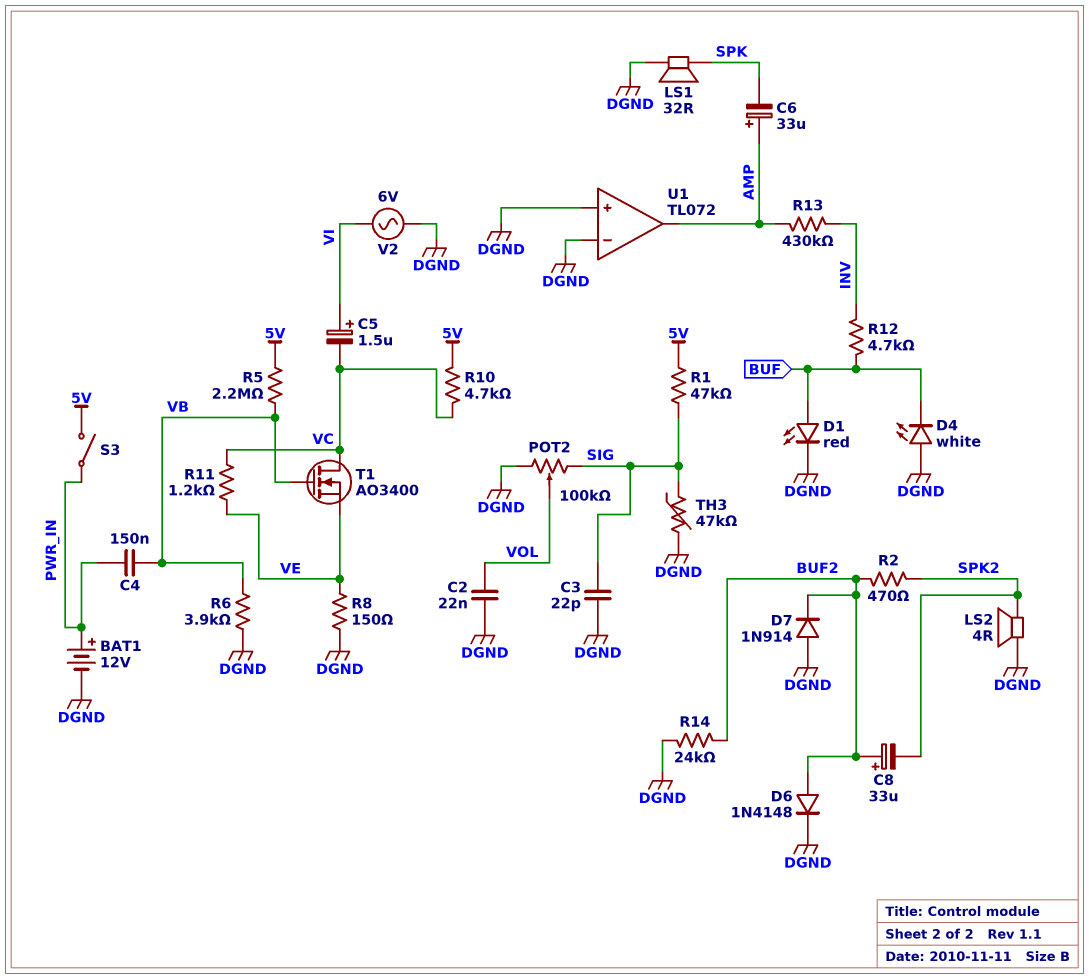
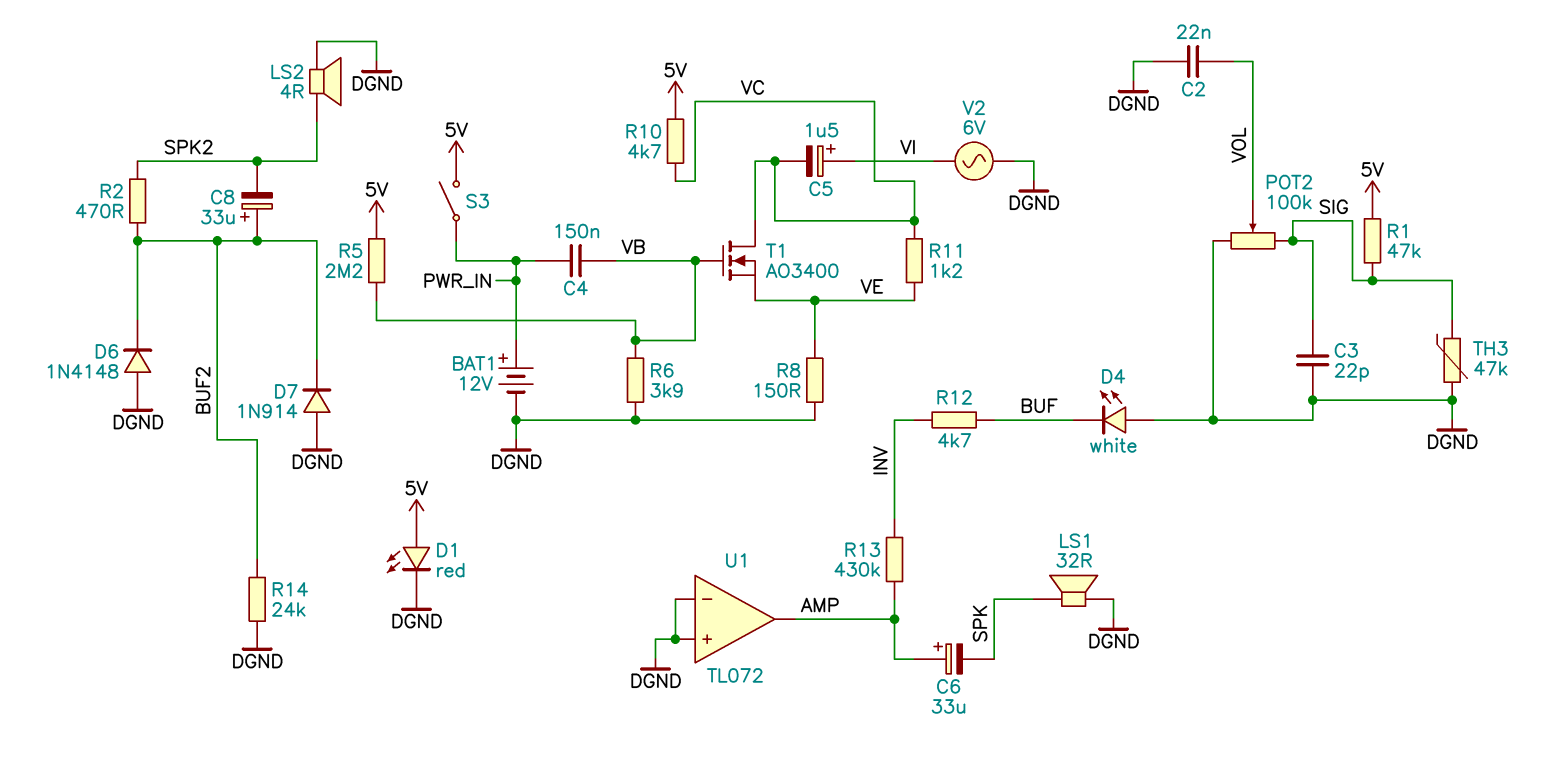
D1: LED red (A BUF, K DGND) -> LED red (A 5V, K DGND)
D6: diode 1N4148 (A BUF2, K DGND) -> diode 1N4148 (A DGND, K BUF2)

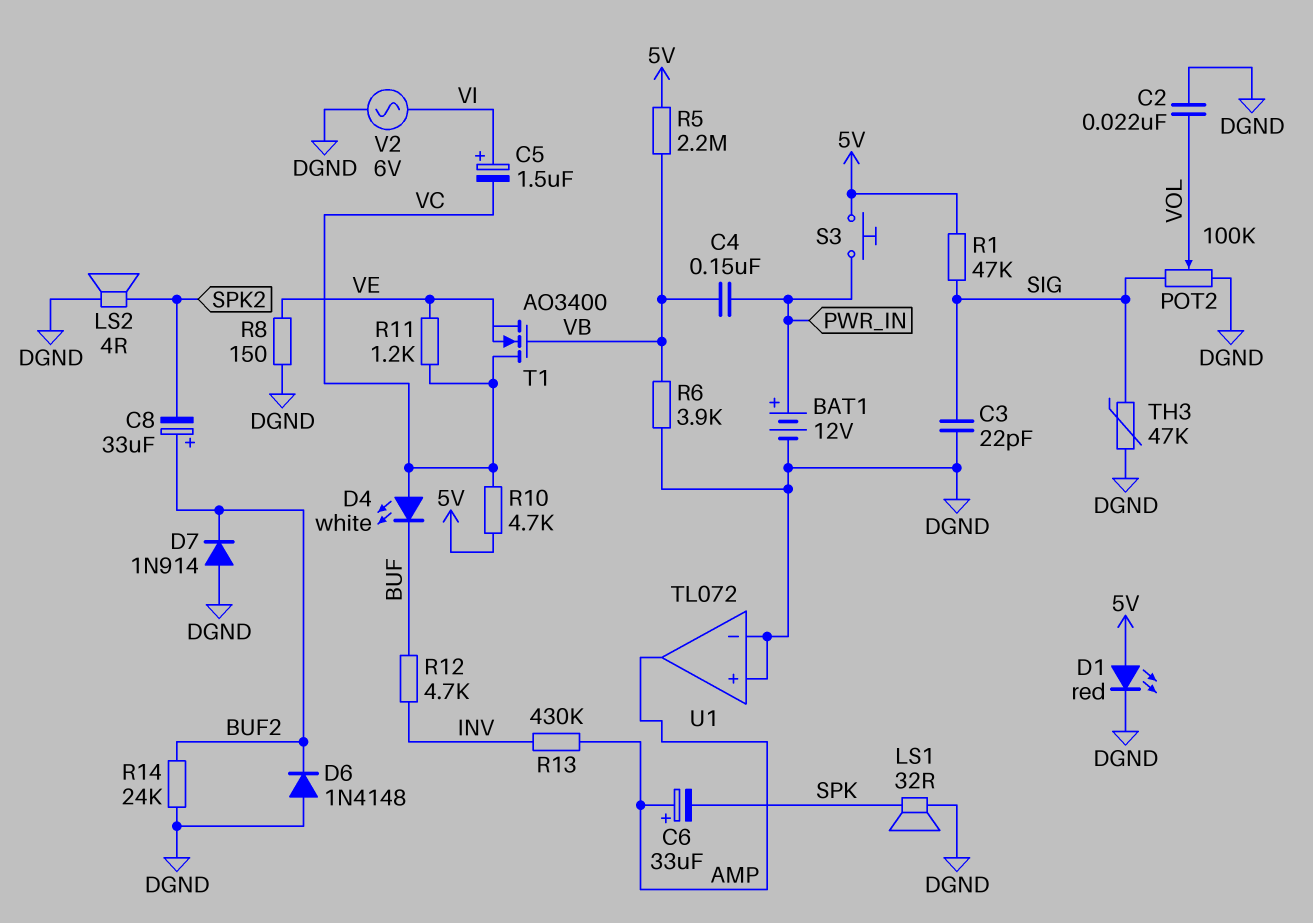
D4: LED white (A DGND, K BUF) -> LED white (A VC, K BUF)
R2: 470 (BUF2, SPK2) -> none
S3: switch (5V, PWR_IN) -> button (5V, PWR_IN)

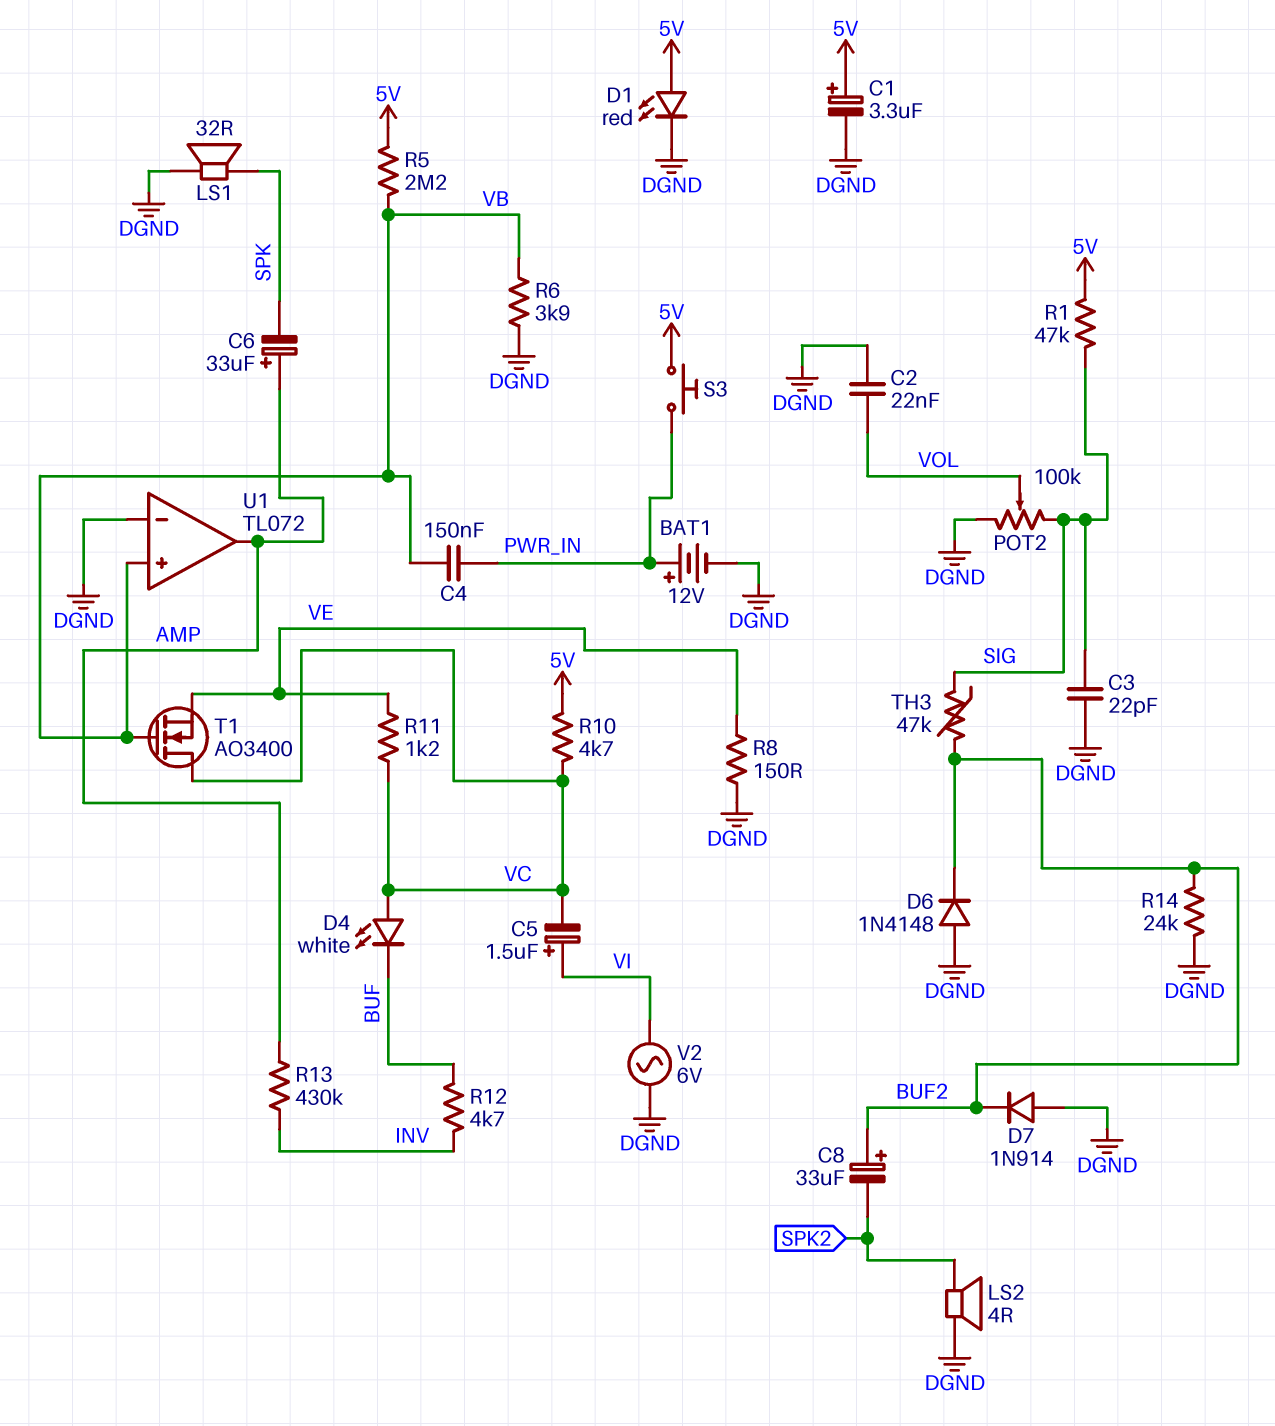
C1: none -> 3.3uF (plus 5V, minus DGND)
TH3: 47k (DGND, SIG) -> 47k (BUF2, SIG)
U1 pin in+: DGND -> VB

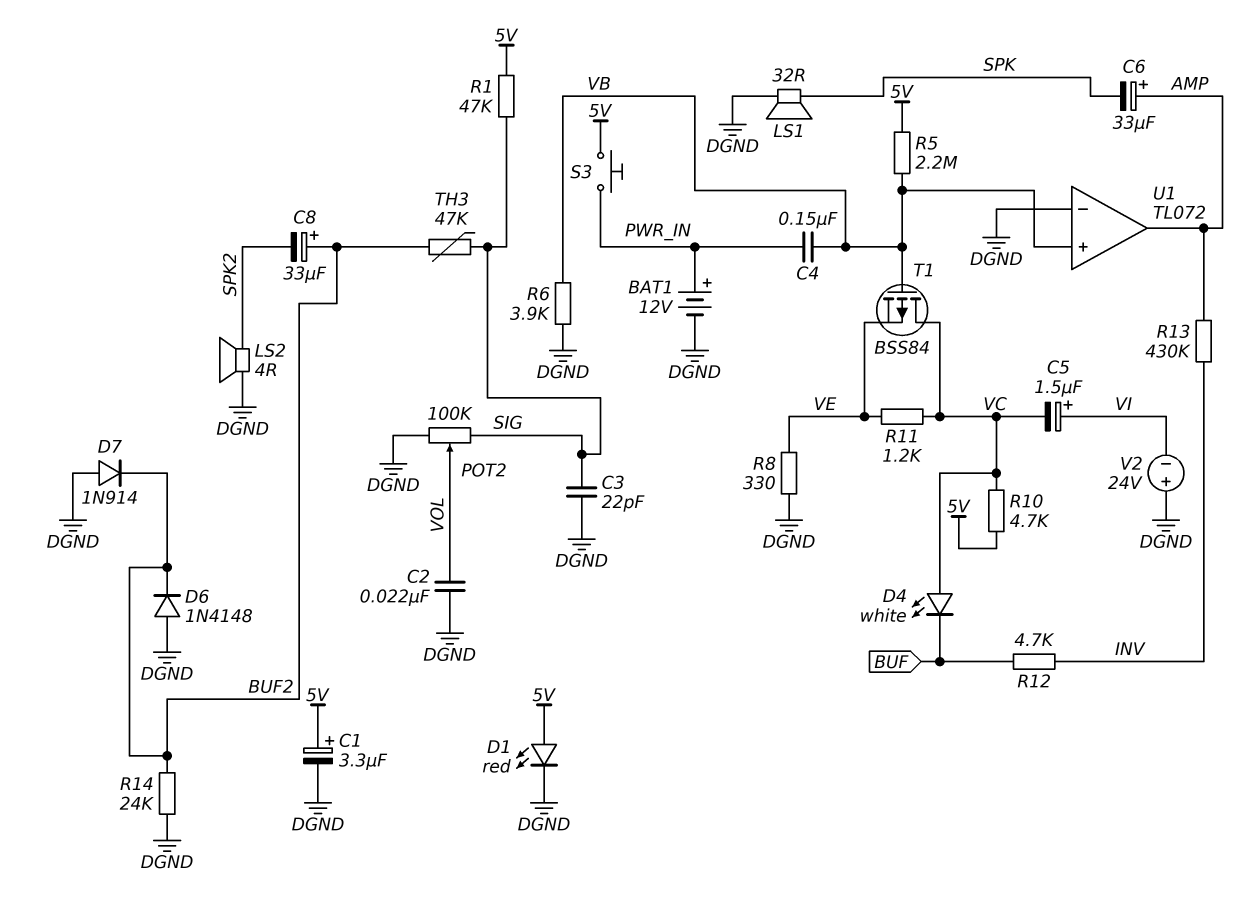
R8: 150 (DGND, VE) -> 330 (DGND, VE)
T1: NMOS AO3400 (G VB, D VC, S VE) -> PMOS BSS84 (G VB, D VC, S VE)
V2: AC 6V (DGND, VI) -> 24V (plus DGND, minus VI)

